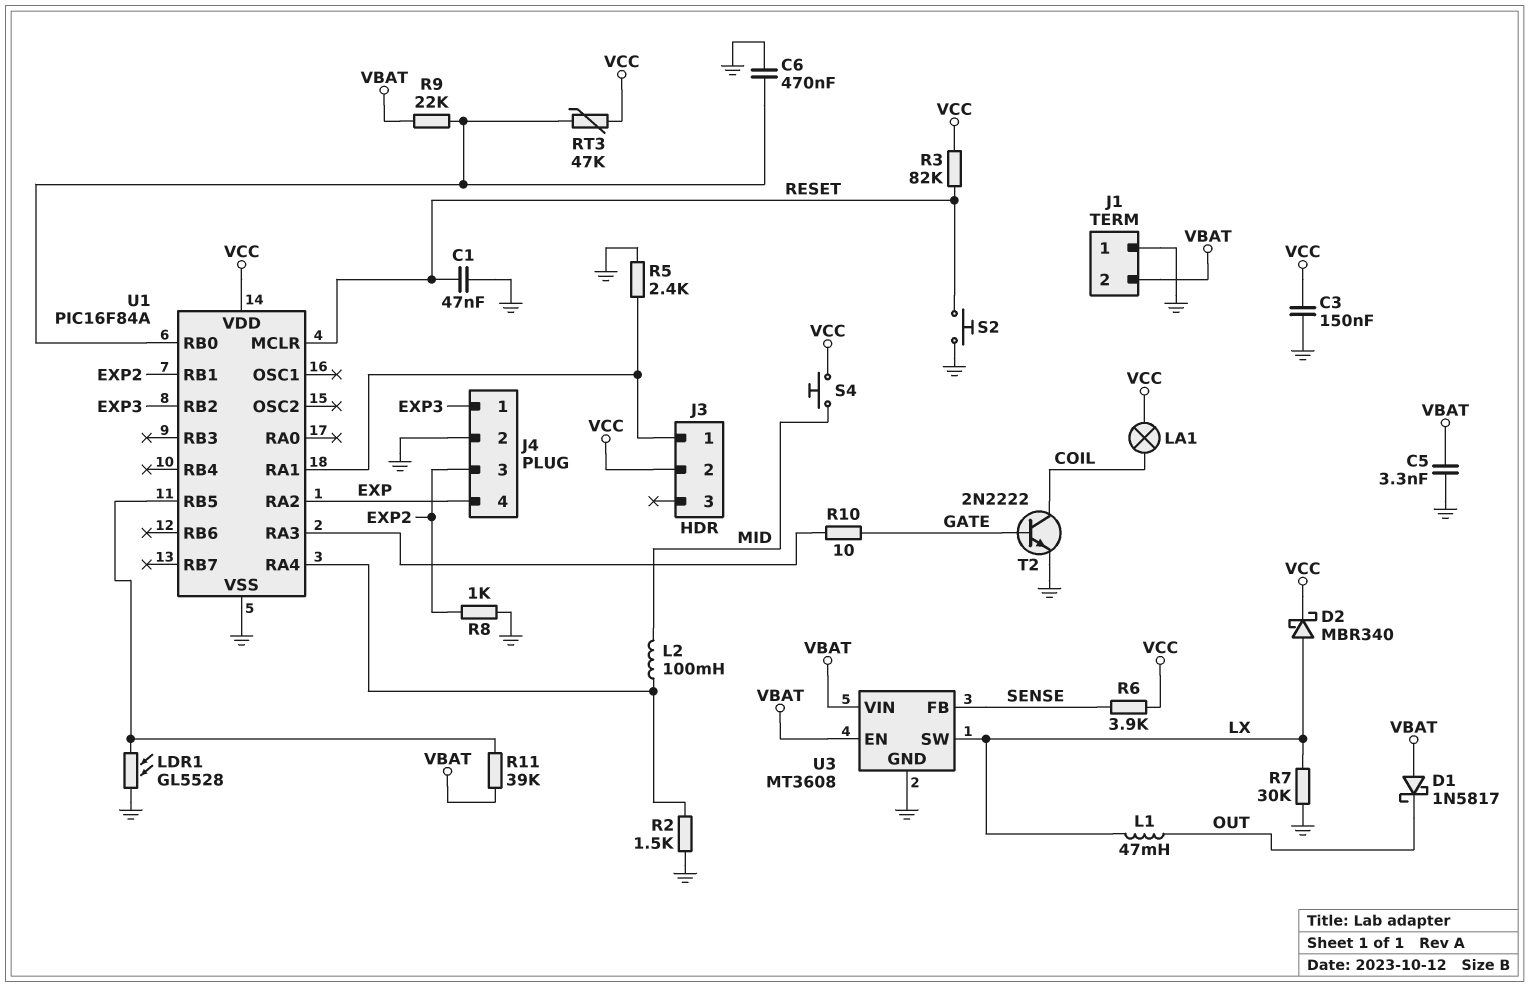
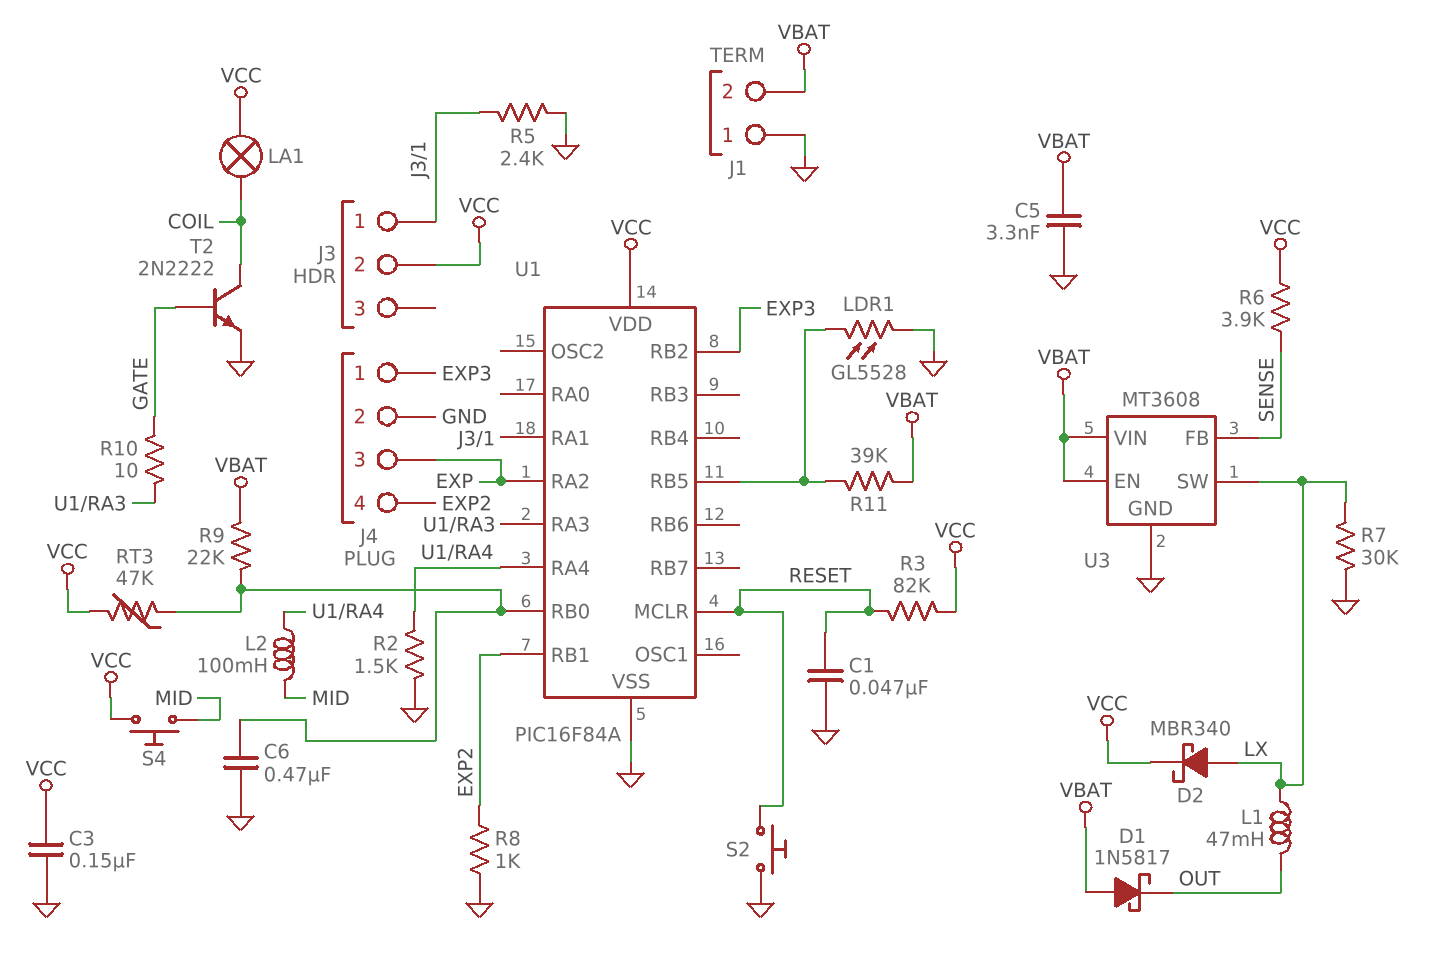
J4 pin 3: EXP2 -> EXP
J4 pin 4: EXP -> EXP2

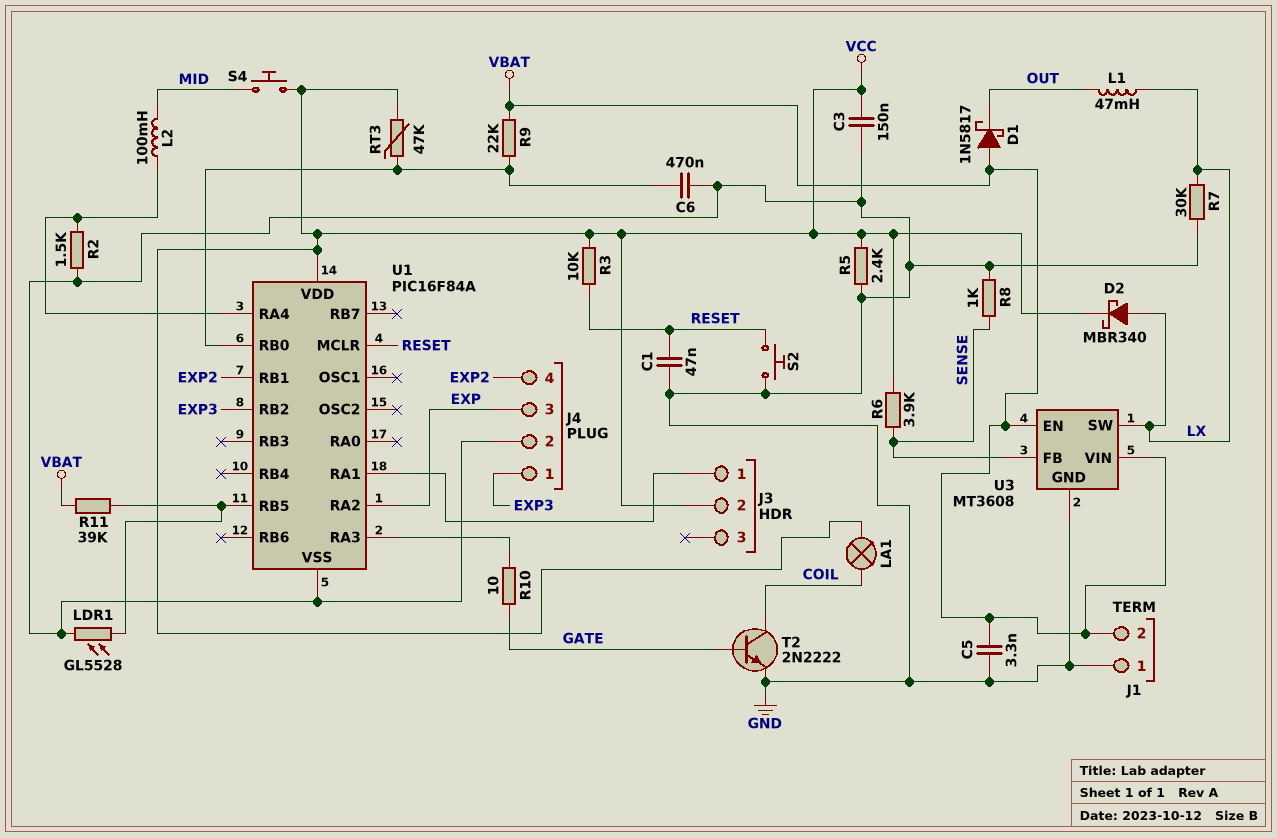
R3: 82k (RESET, VCC) -> 10k (RESET, VCC)
R5: 2.4k (GND, J3/1) -> 2.4k (GND, VCC)
R8: 1k (EXP2, GND) -> 1k (GND, SENSE)

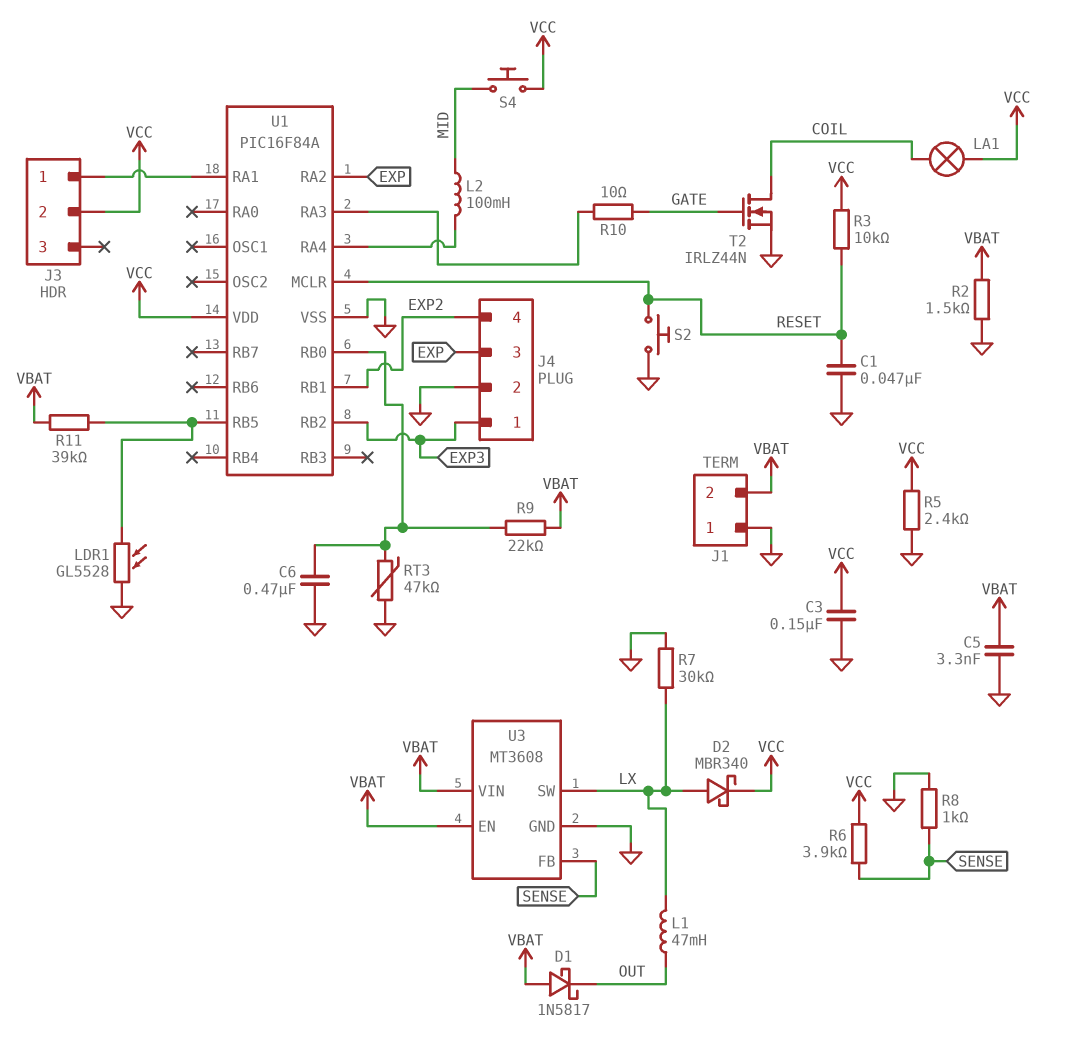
R2: 1.5k (GND, U1/RA4) -> 1.5k (GND, VBAT)
RT3: 47k (U1/RB0, VCC) -> 47k (GND, U1/RB0)
T2: NPN 2N2222 (B GATE, C COIL, E GND) -> NMOS IRLZ44N (G GATE, D COIL, S GND)

